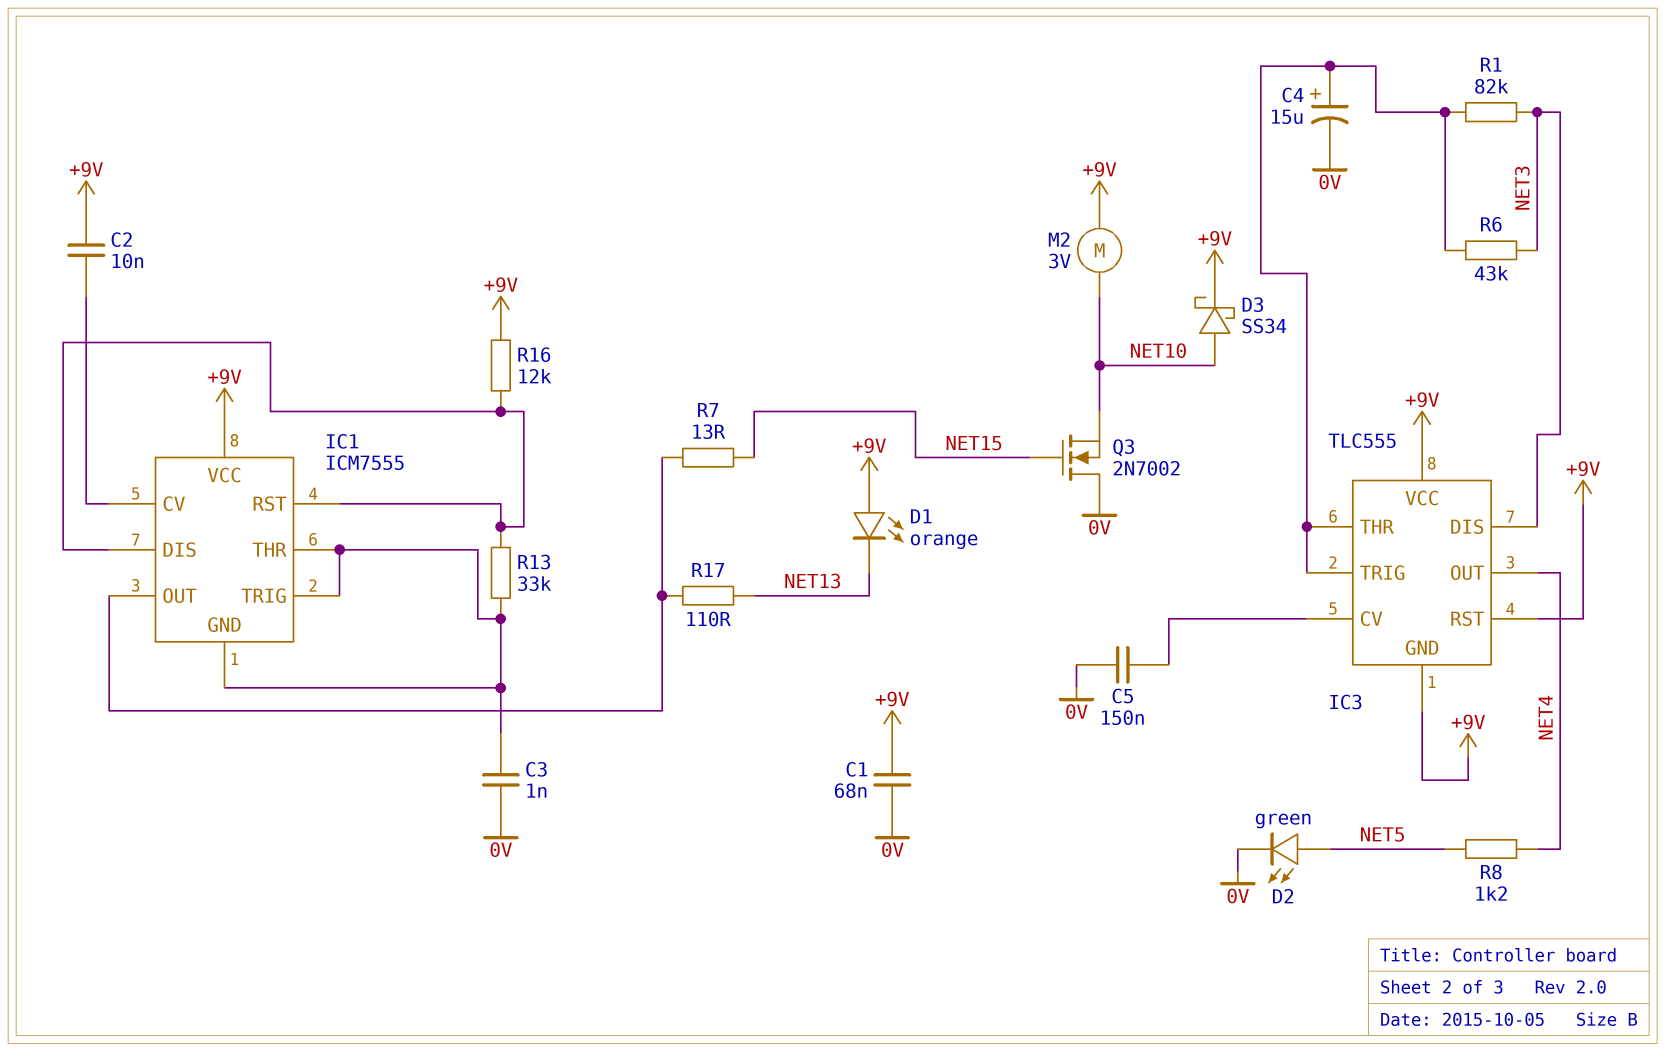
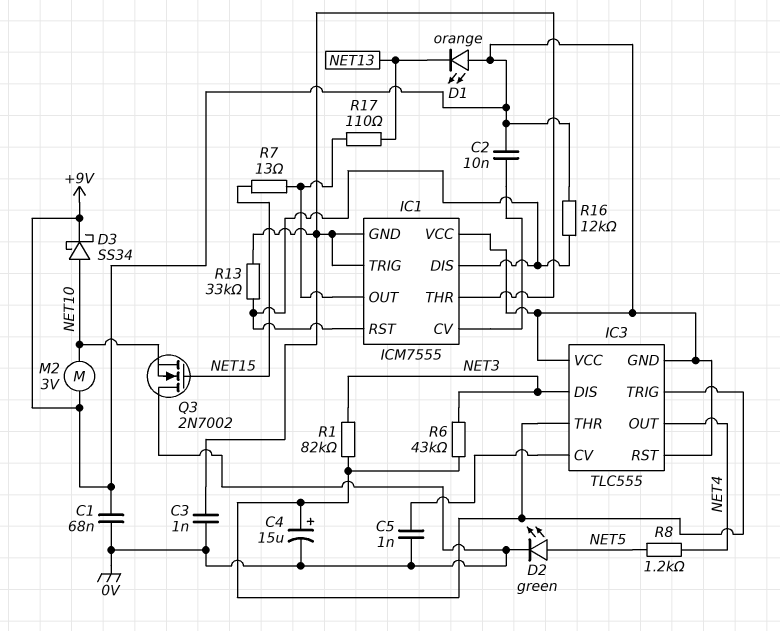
C5: 150nF (0V, IC3/CV) -> 1nF (0V, IC3/CV)

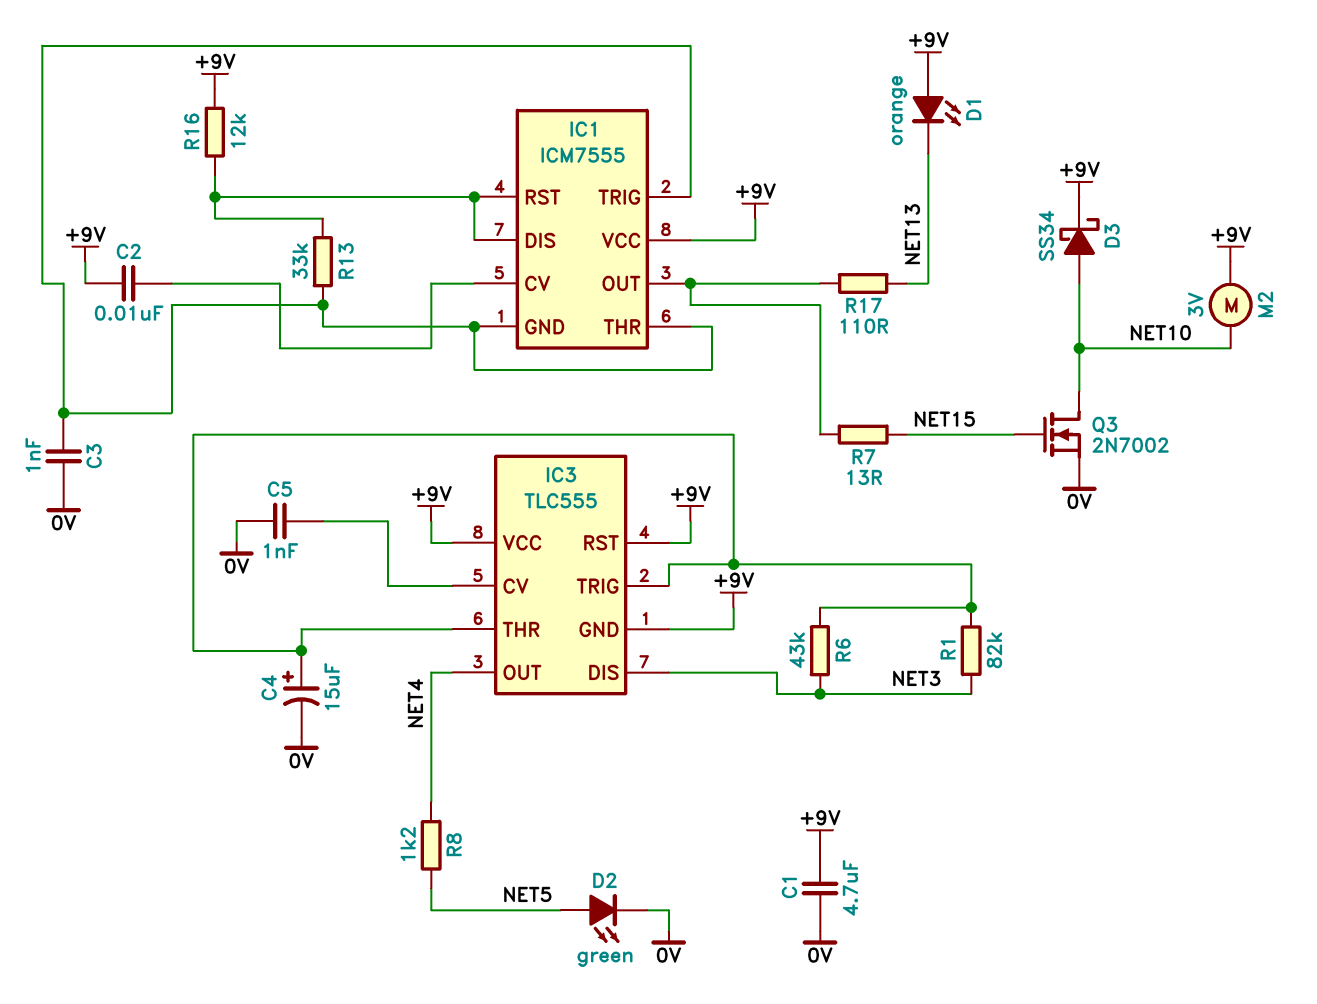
C1: 68nF (+9V, 0V) -> 4.7uF (+9V, 0V)
Q3: NMOS 2N7002 (G NET15, D 0V, S NET10) -> NMOS 2N7002 (G NET15, D NET10, S 0V)

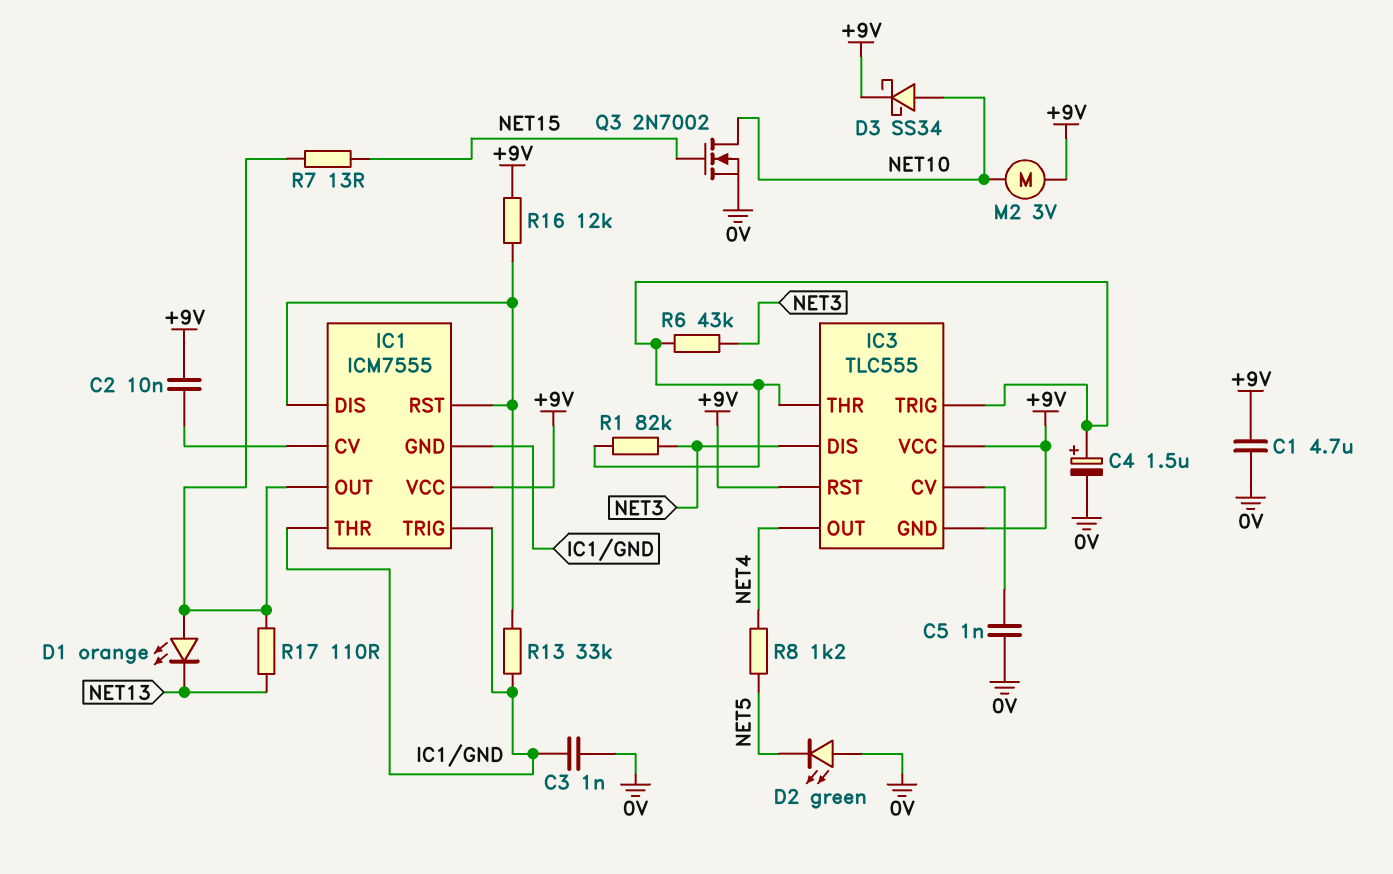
C4: 15uF (plus IC3/THR, minus 0V) -> 1.5uF (plus IC3/THR, minus 0V)
D1: LED orange (A +9V, K NET13) -> LED orange (A IC1/OUT, K NET13)
D2: LED green (A NET5, K 0V) -> LED green (A 0V, K NET5)

